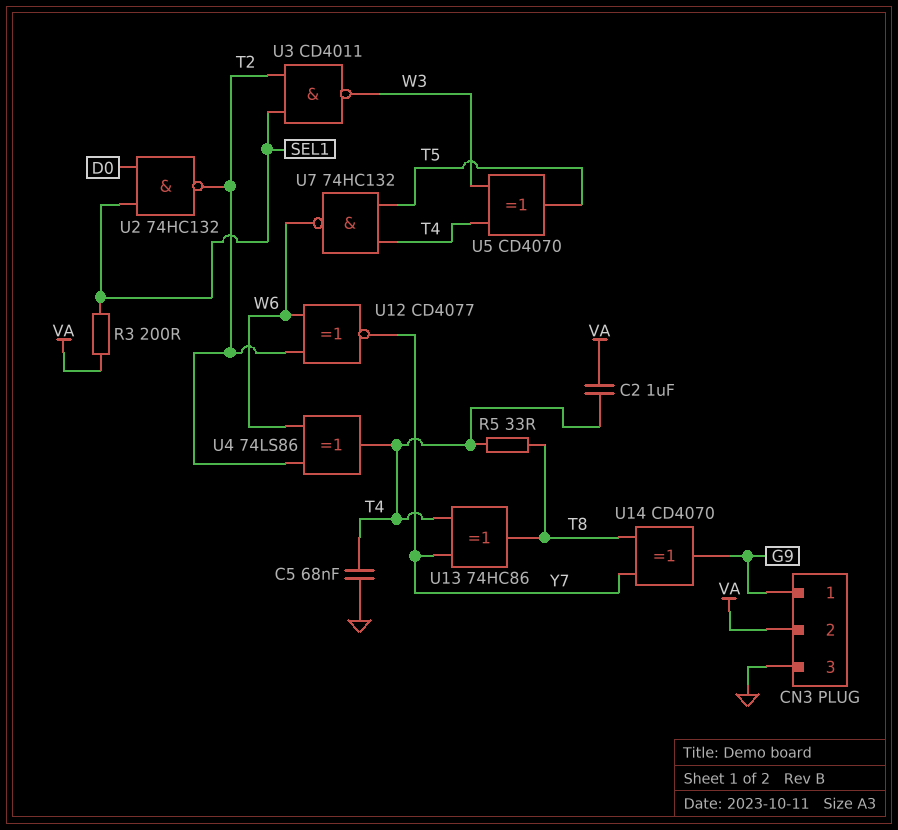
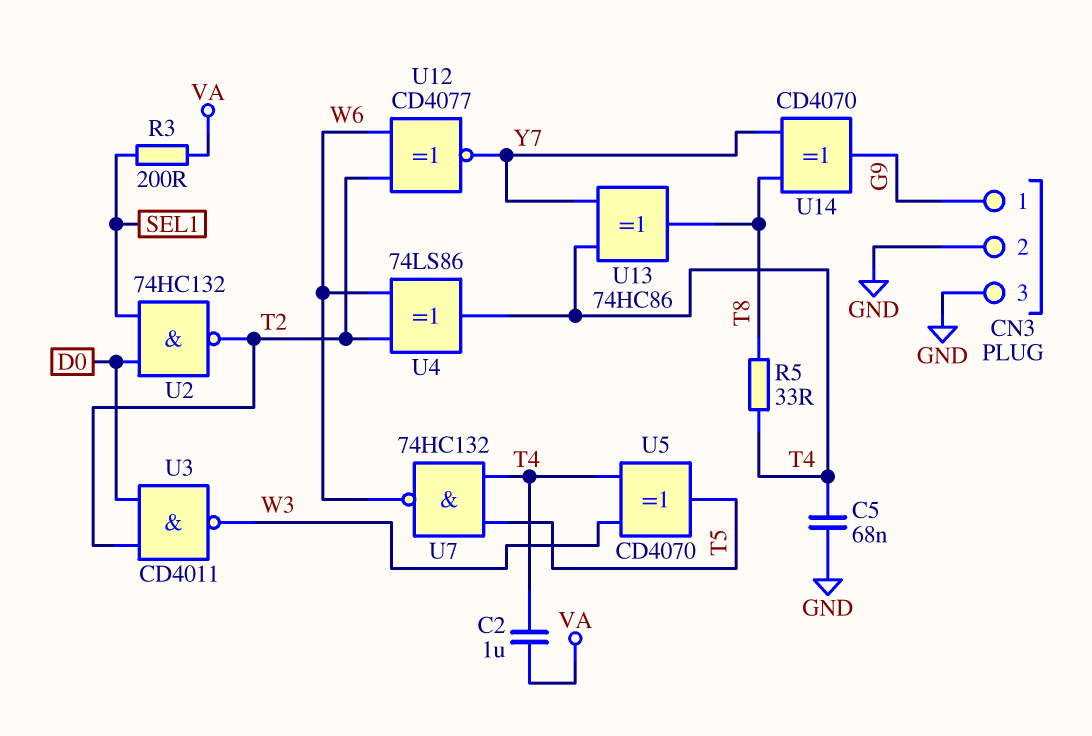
CN3 pin 2: VA -> GND
U3: NAND CD4011 (in SEL1, in T2, out W3) -> NAND CD4011 (in D0, in T2, out W3)

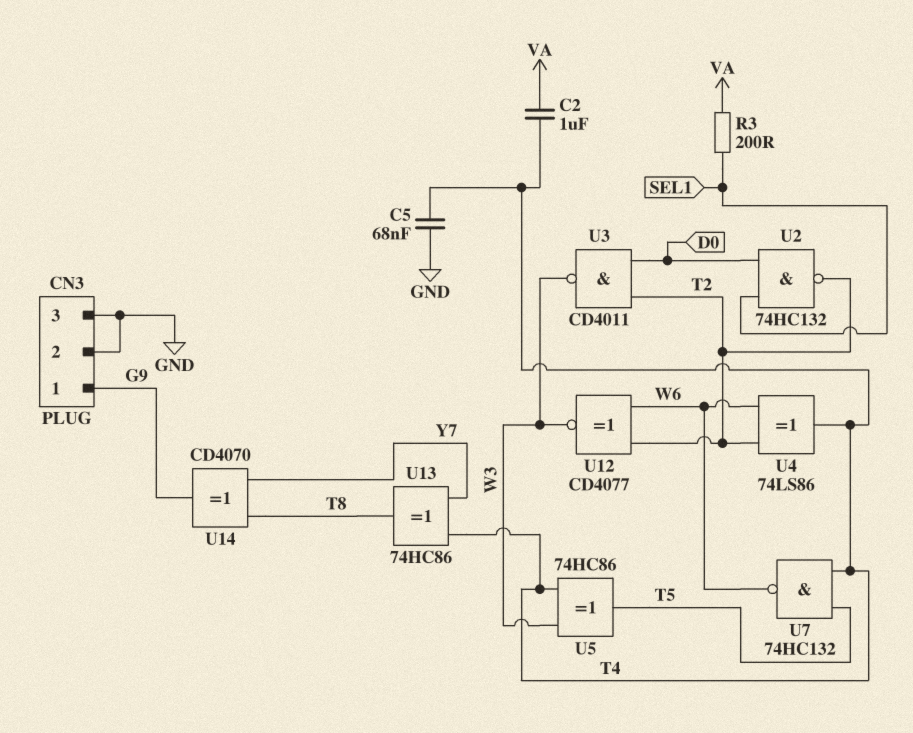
R5: 33 (T4, T8) -> none
U5: XOR CD4070 (in T4, in W3, out T5) -> XOR 74HC86 (in T4, in W3, out T5)
U12: XNOR CD4077 (in T2, in W6, out Y7) -> XNOR CD4077 (in T2, in W6, out W3)

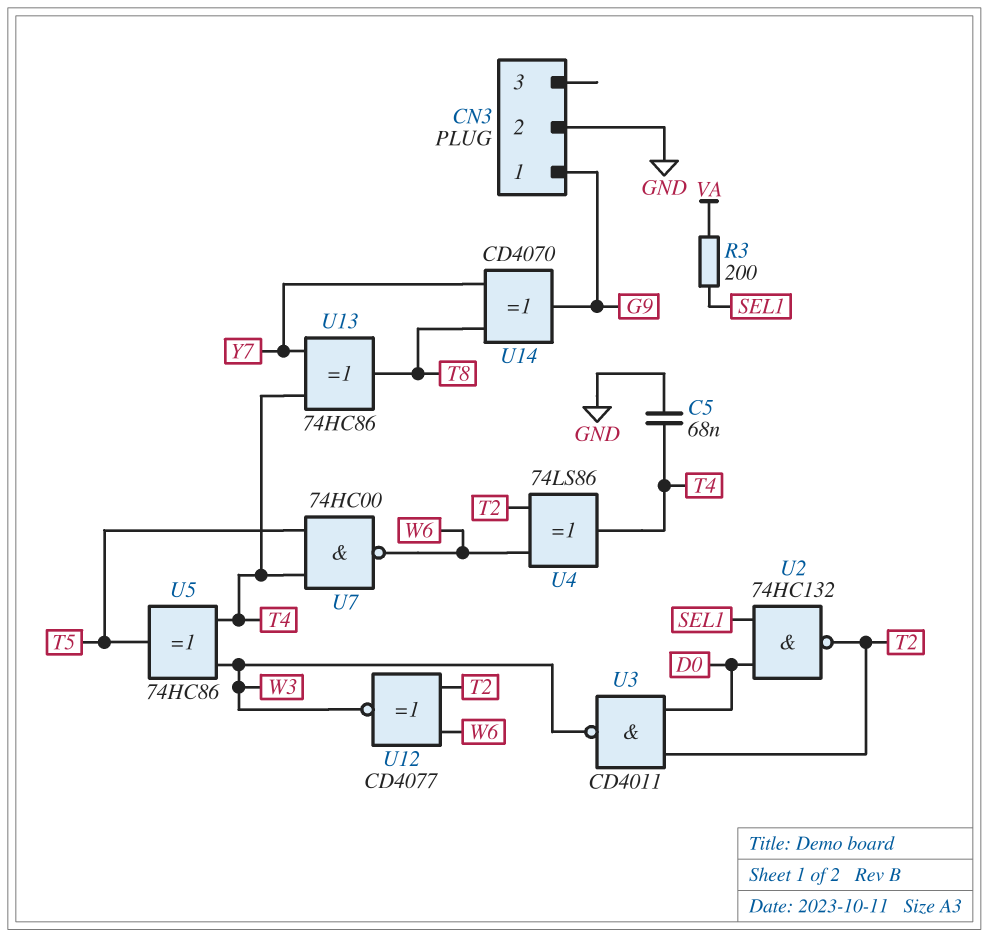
C2: 1uF (T4, VA) -> none
CN3 pin 3: GND -> none
U7: NAND 74HC132 (in T4, in T5, out W6) -> NAND 74HC00 (in T4, in T5, out W6)

